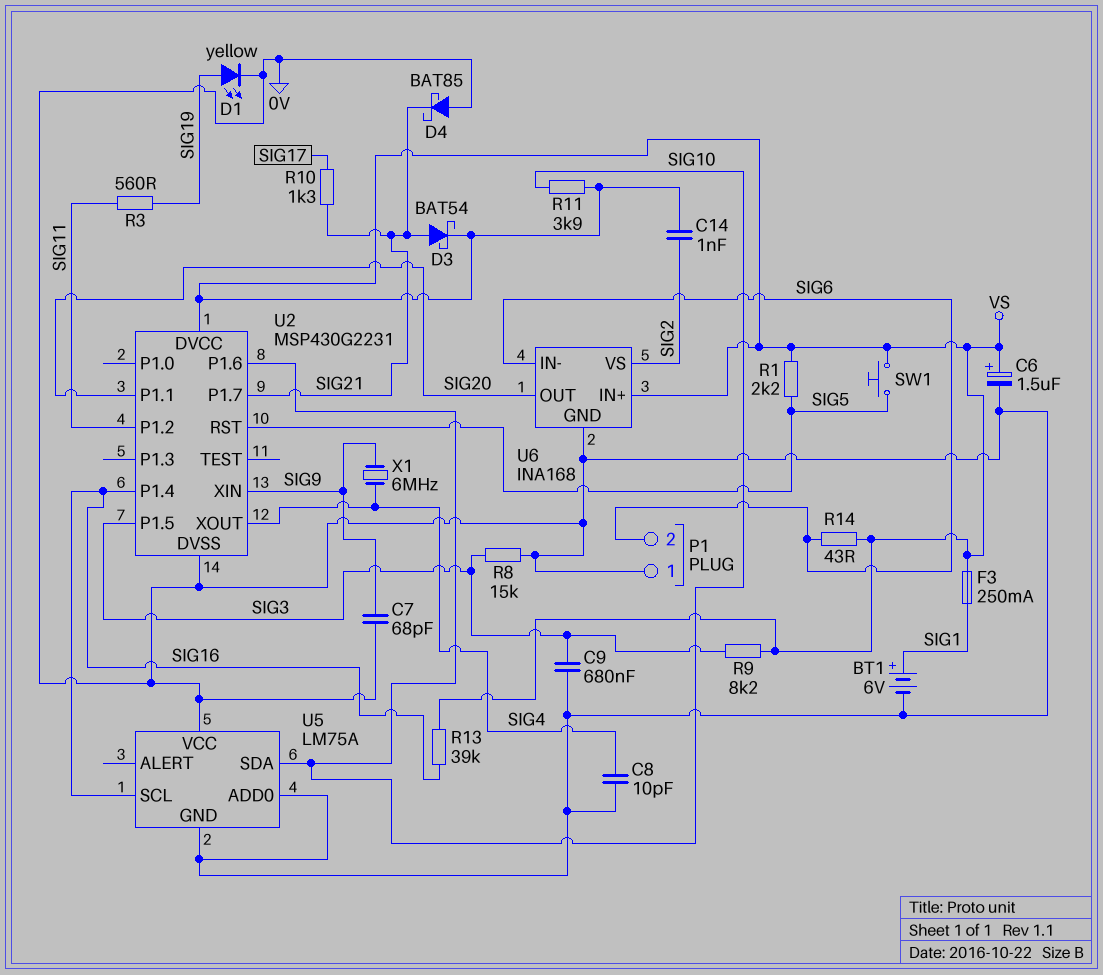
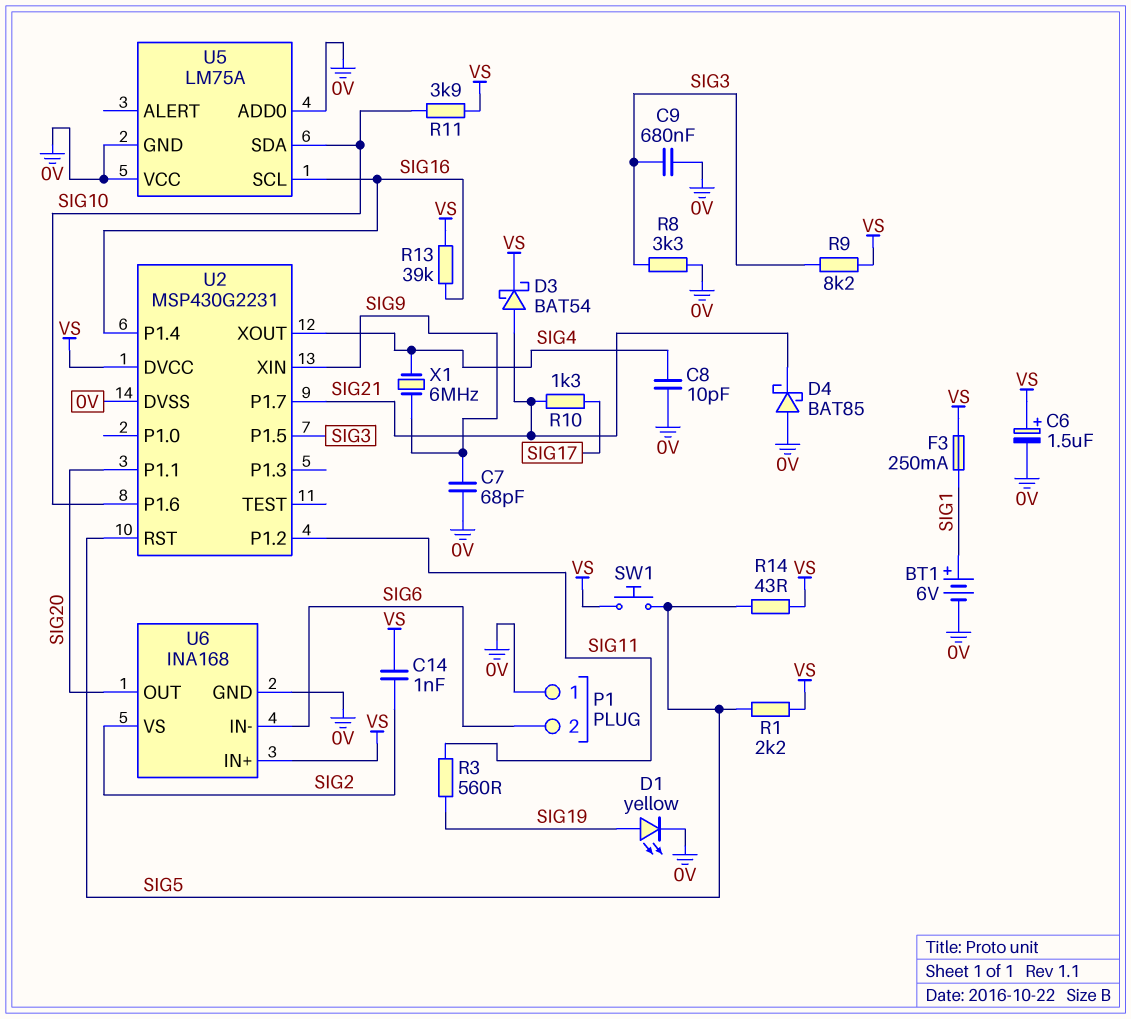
R8: 15k (0V, SIG3) -> 3.3k (0V, SIG3)
R14: 43 (SIG6, VS) -> 43 (SIG5, VS)

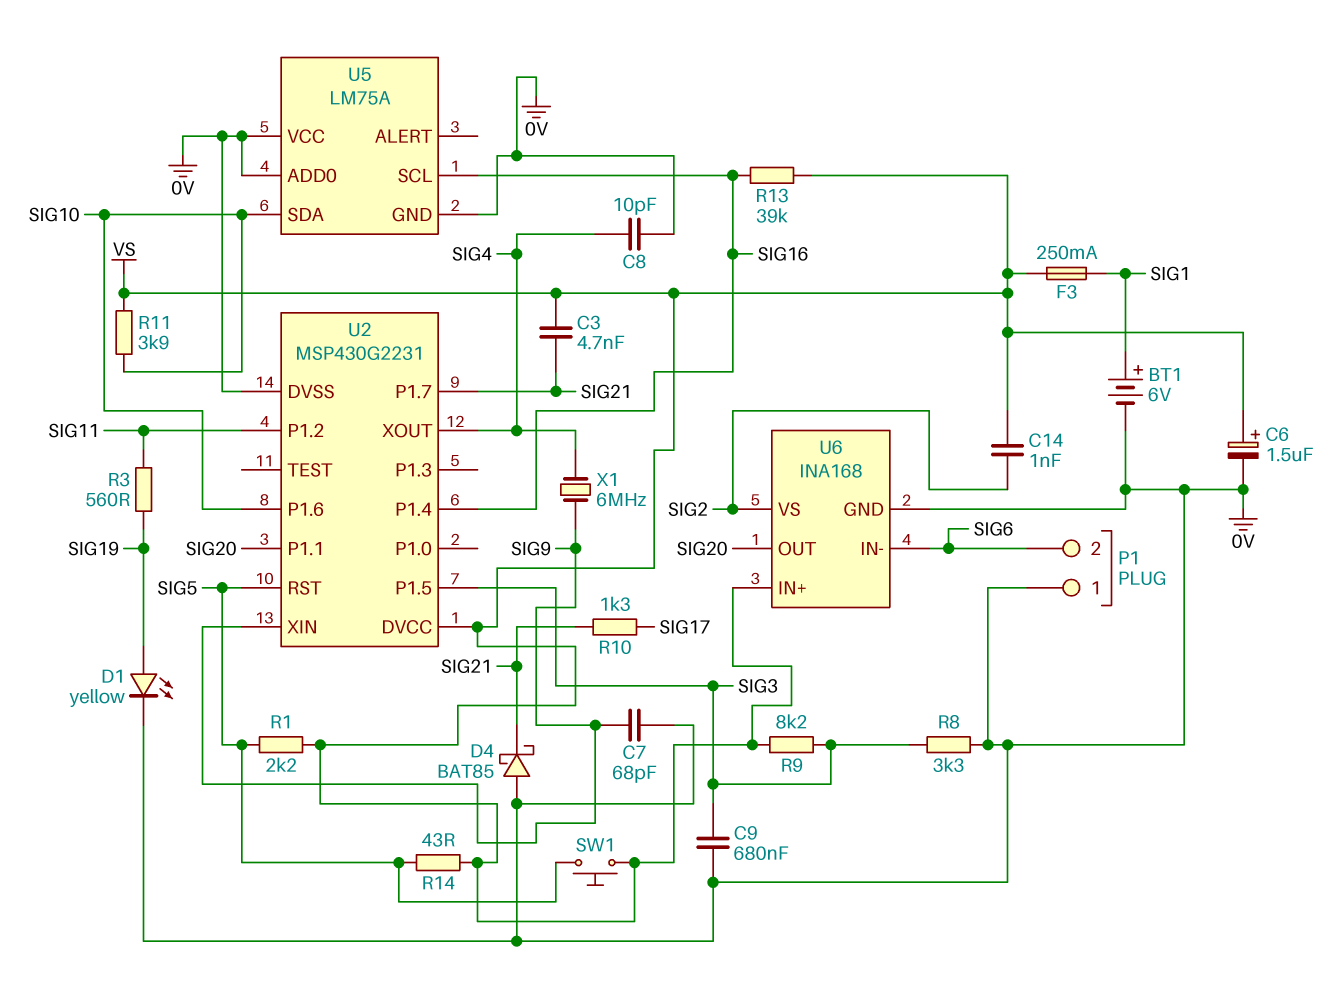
C3: none -> 4.7nF (SIG21, VS)
D3: schottky BAT54 (A SIG21, K VS) -> none

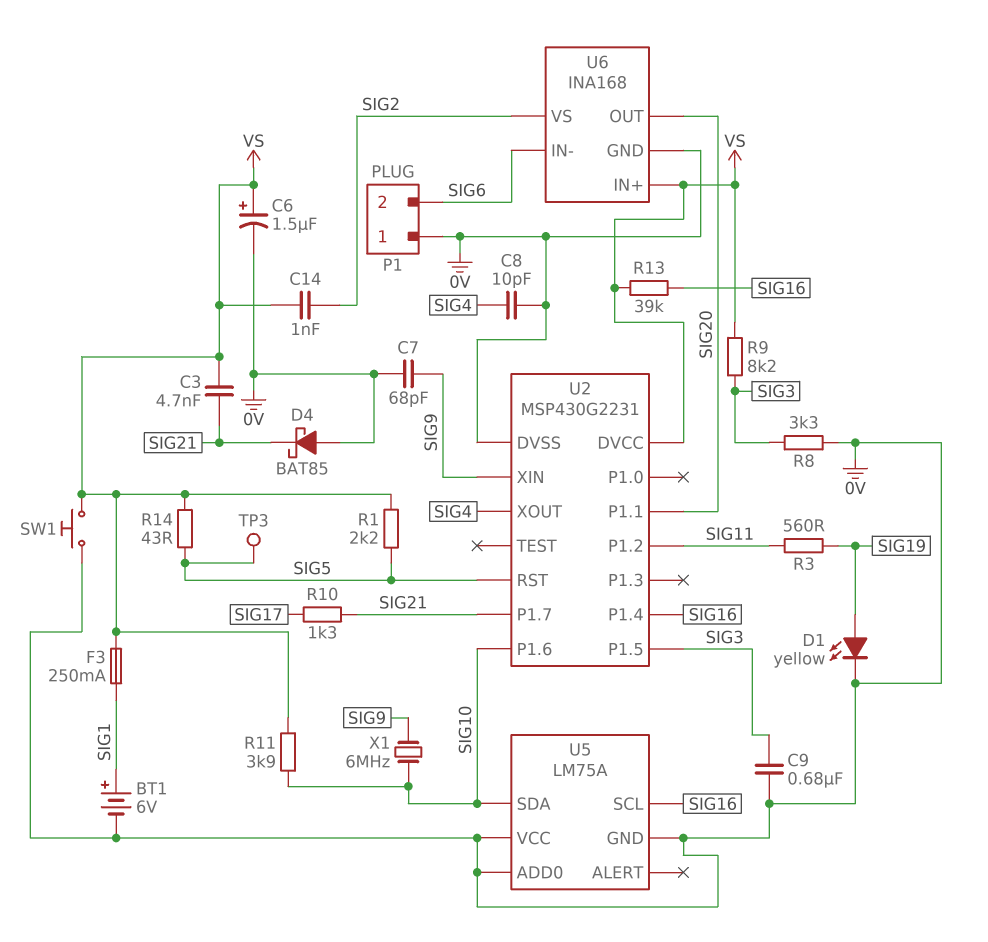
SW1: button (SIG5, VS) -> button (0V, VS)
TP3: none -> test point (SIG5)
X1: 6MHz (SIG4, SIG9) -> 6MHz (SIG9, SIG10)

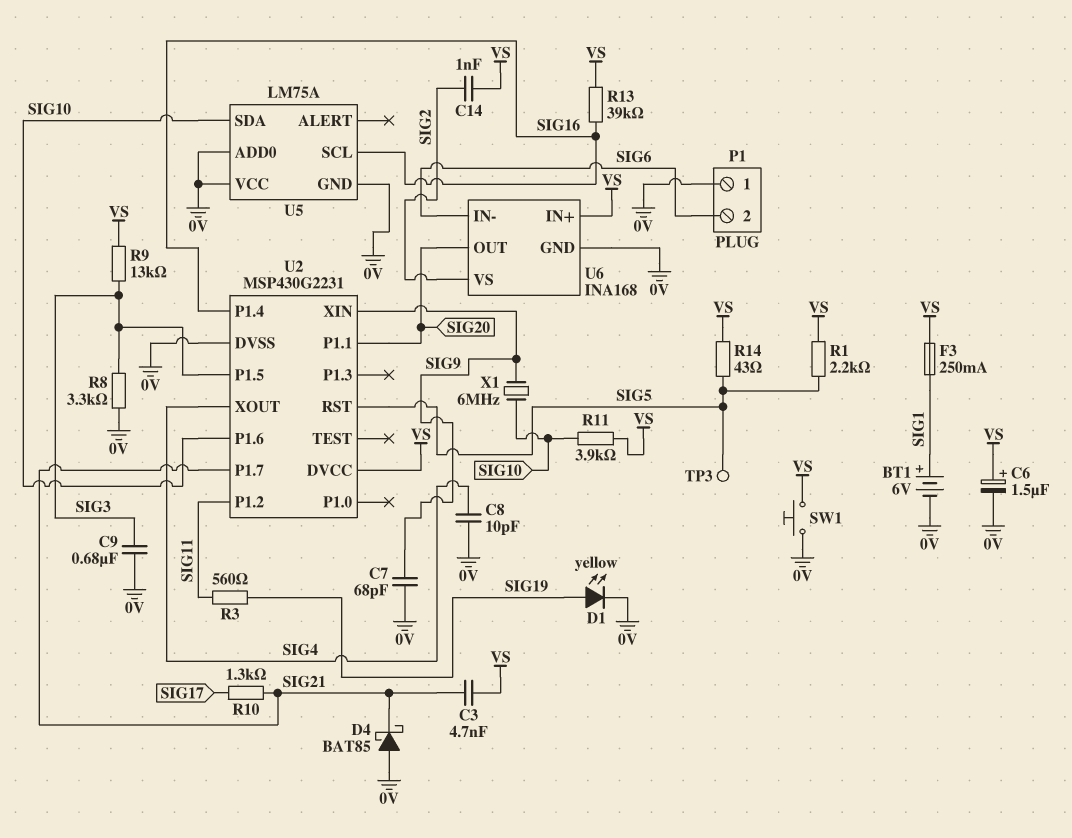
R9: 8.2k (SIG3, VS) -> 13k (SIG3, VS)

